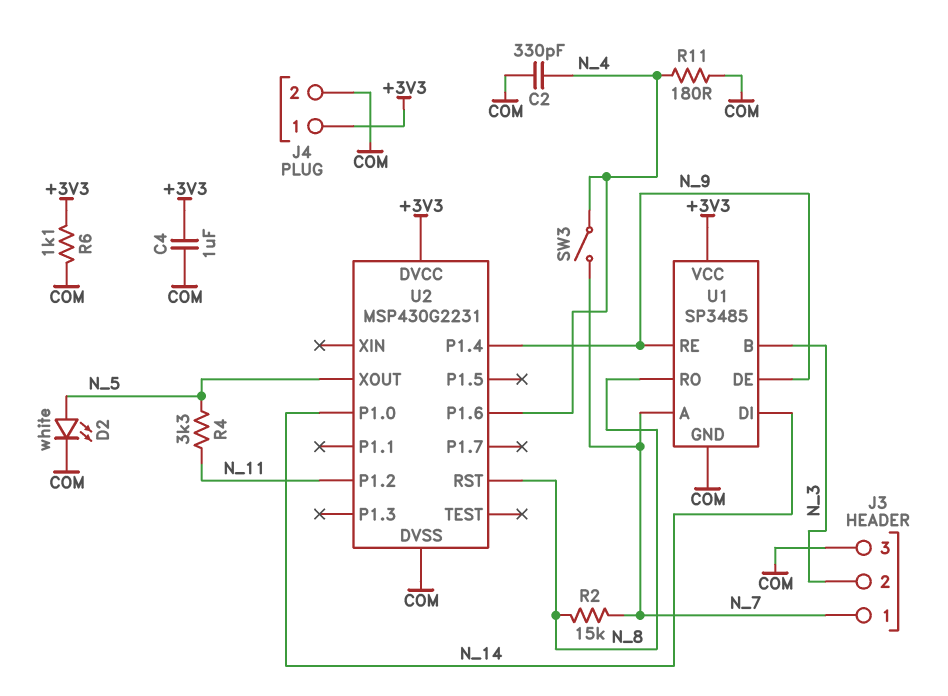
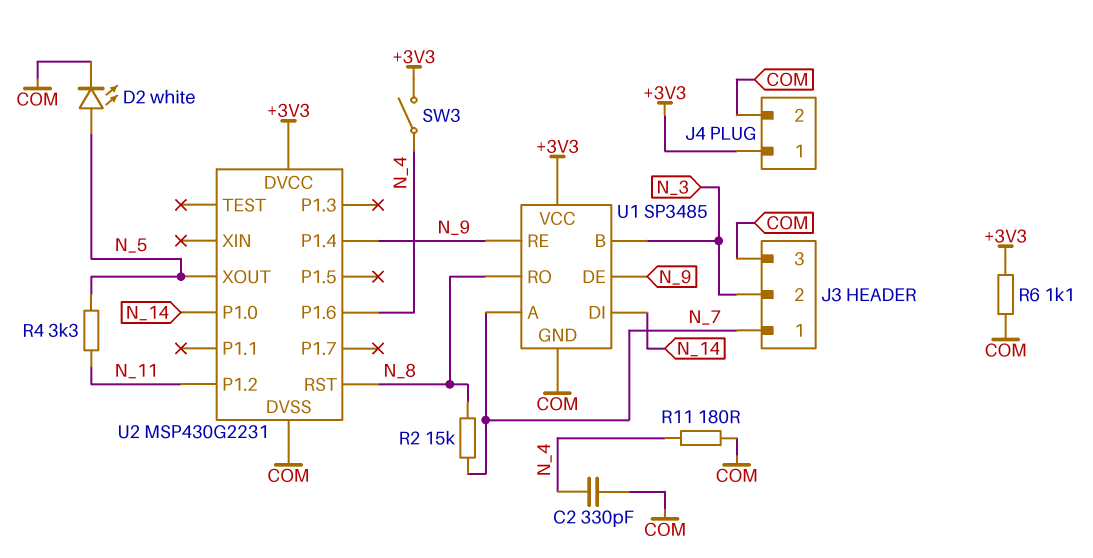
C4: 1uF (+3V3, COM) -> none
SW3: switch (N_4, N_7) -> switch (+3V3, N_4)

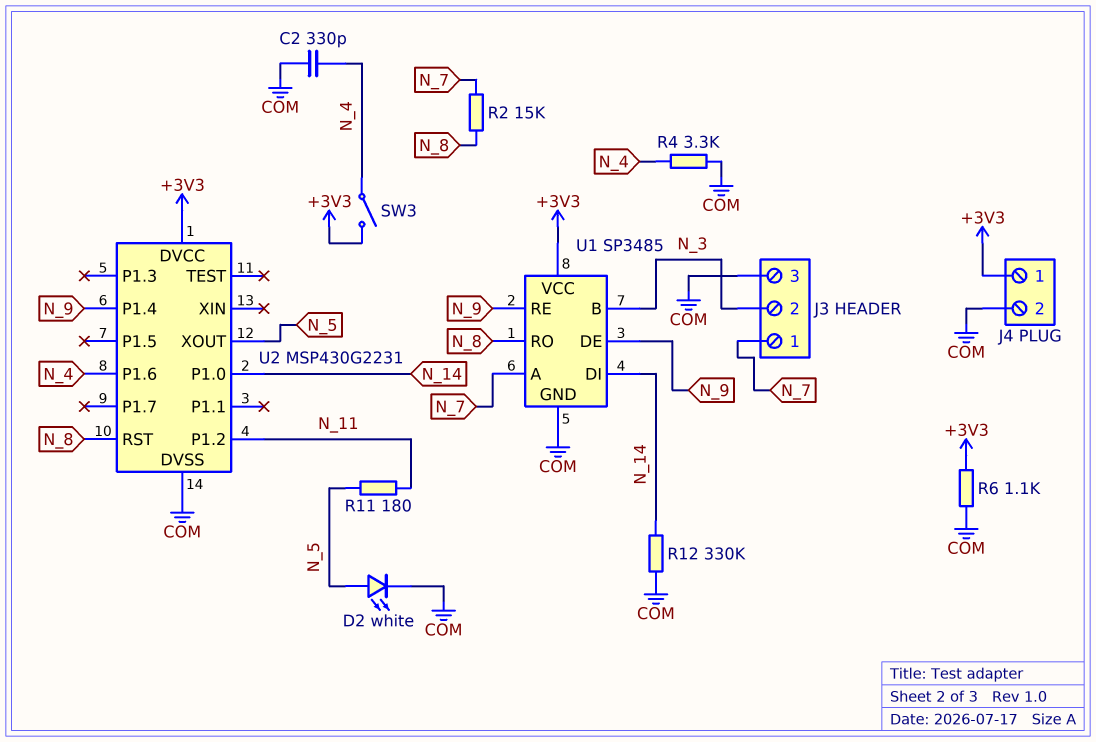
R4: 3.3k (N_5, N_11) -> 3.3k (COM, N_4)
R11: 180 (COM, N_4) -> 180 (N_5, N_11)
R12: none -> 330k (COM, N_14)

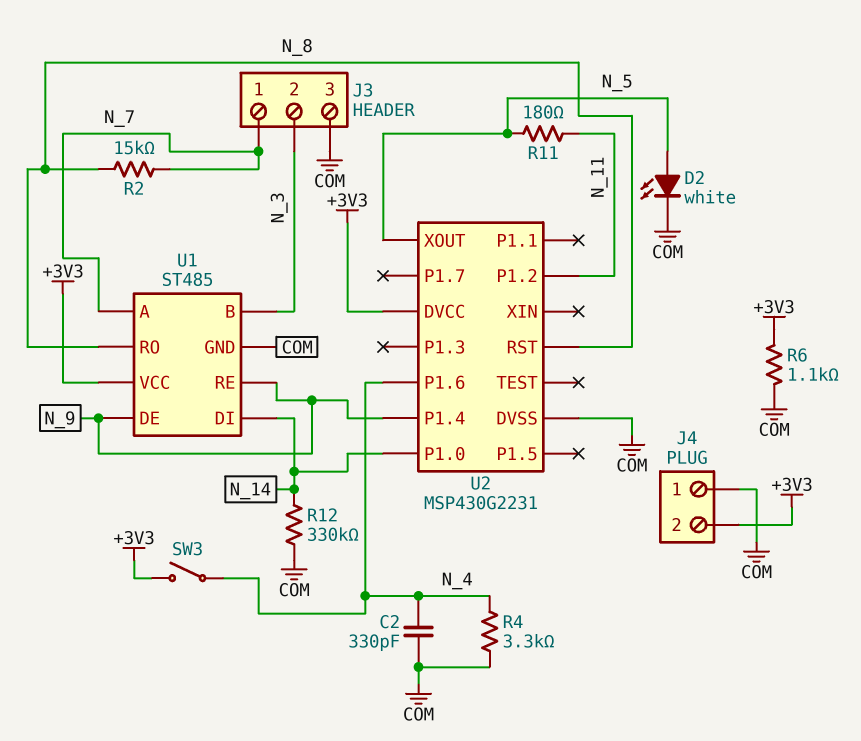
J4 pin 1: +3V3 -> COM
J4 pin 2: COM -> +3V3
U1: SP3485 -> ST485

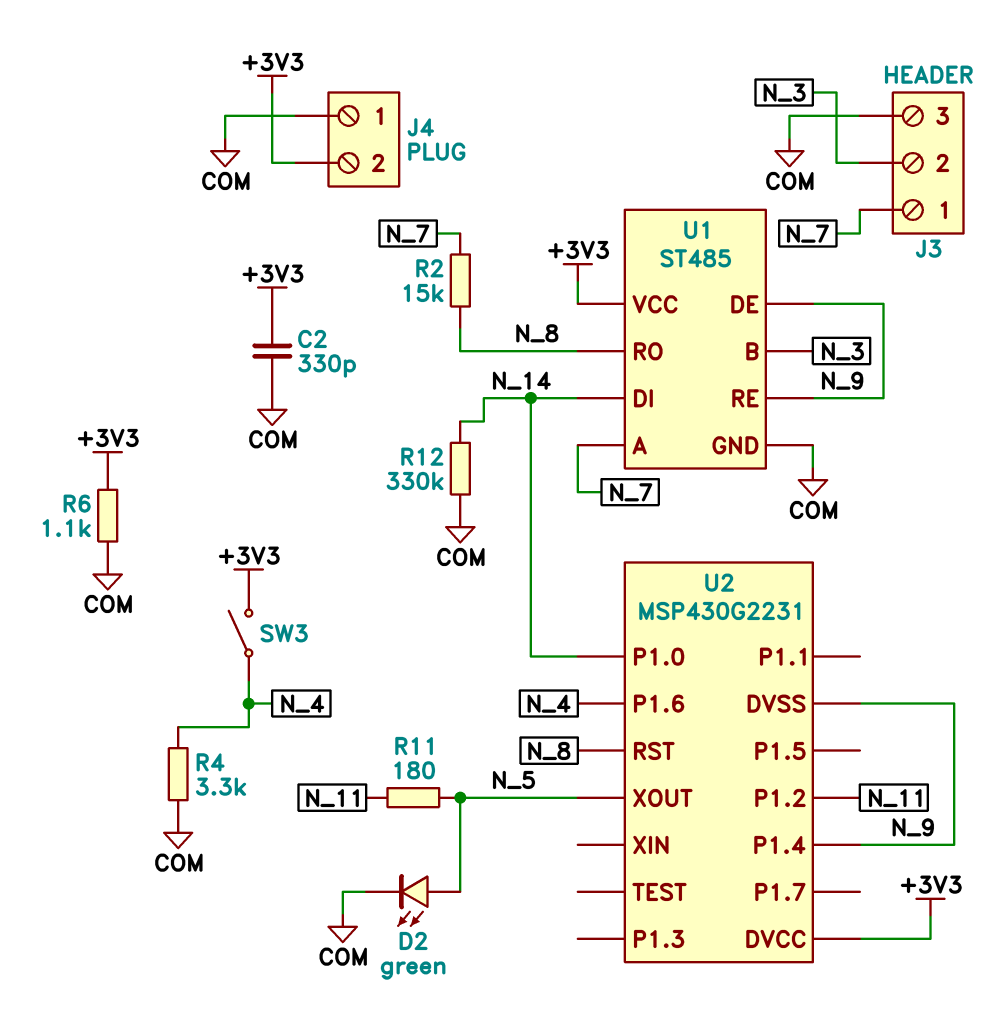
C2: 330pF (COM, N_4) -> 330pF (+3V3, COM)
D2: LED white (A N_5, K COM) -> LED green (A N_5, K COM)
U2 pin DVSS: COM -> N_9

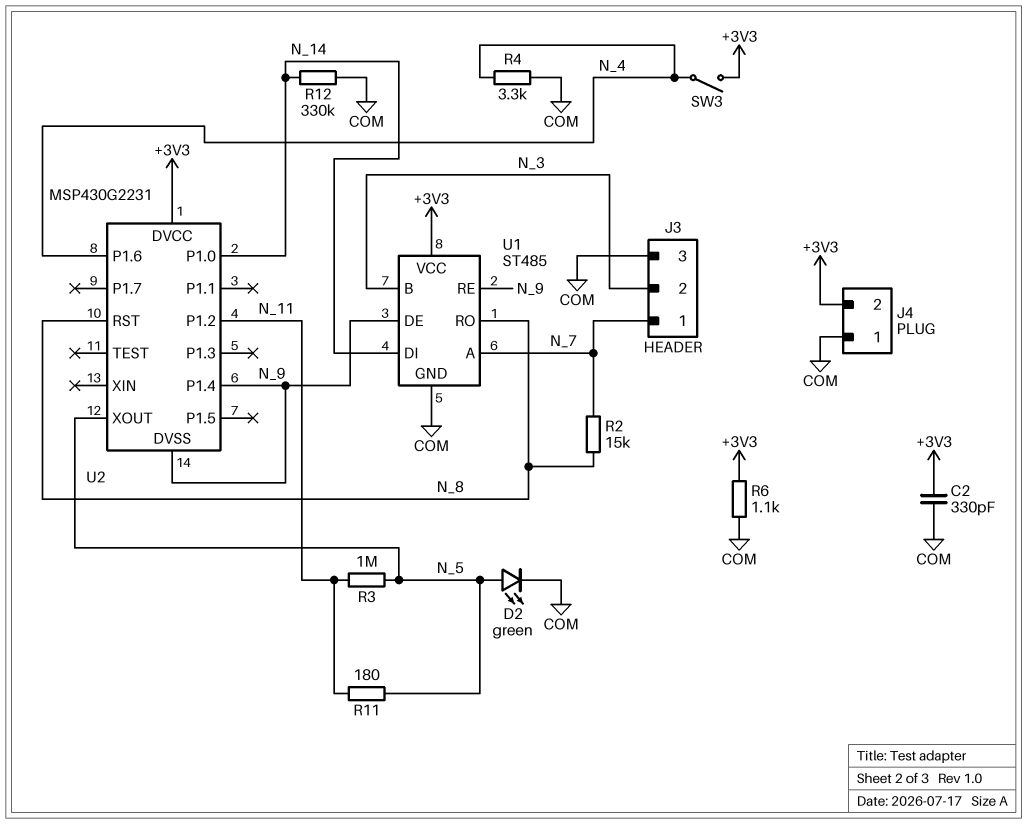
R3: none -> 1M (N_5, N_11)

